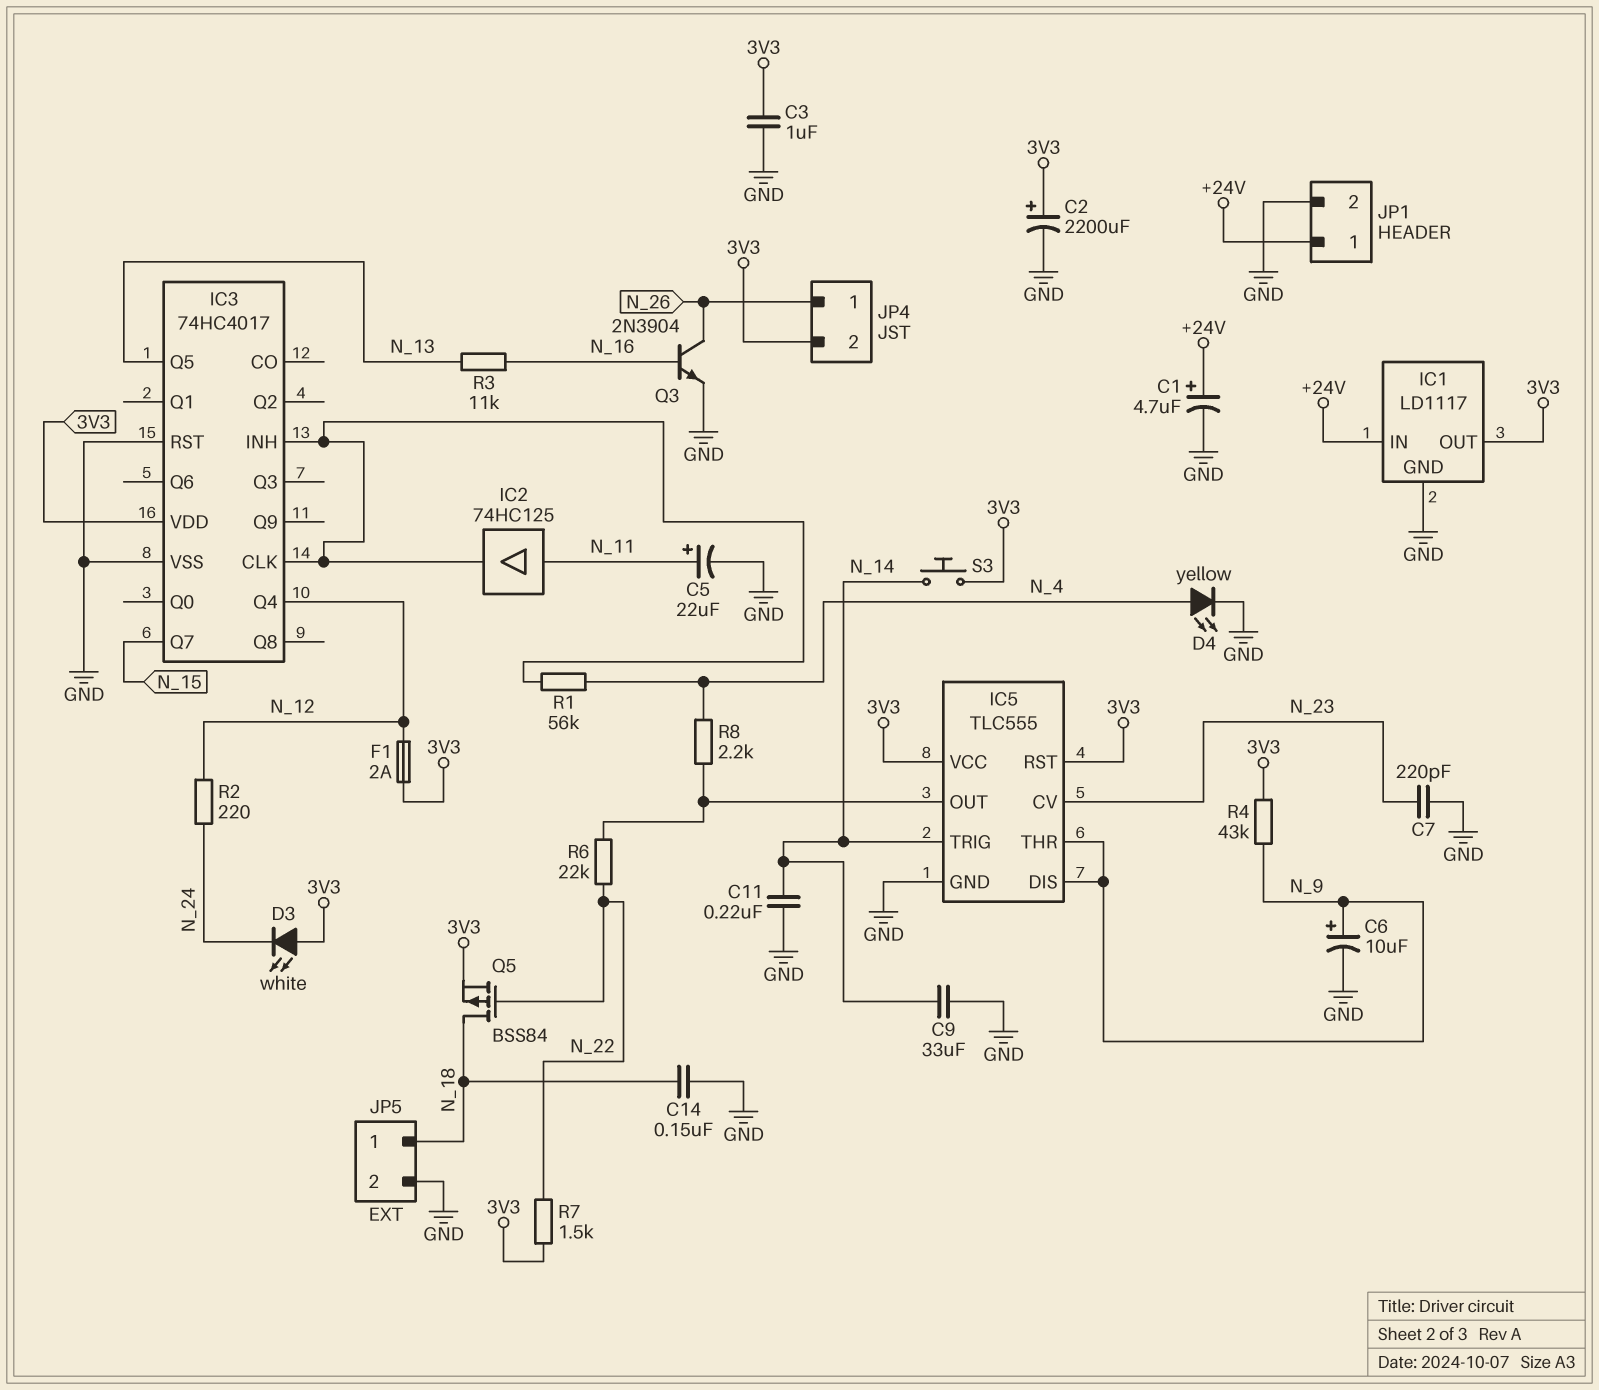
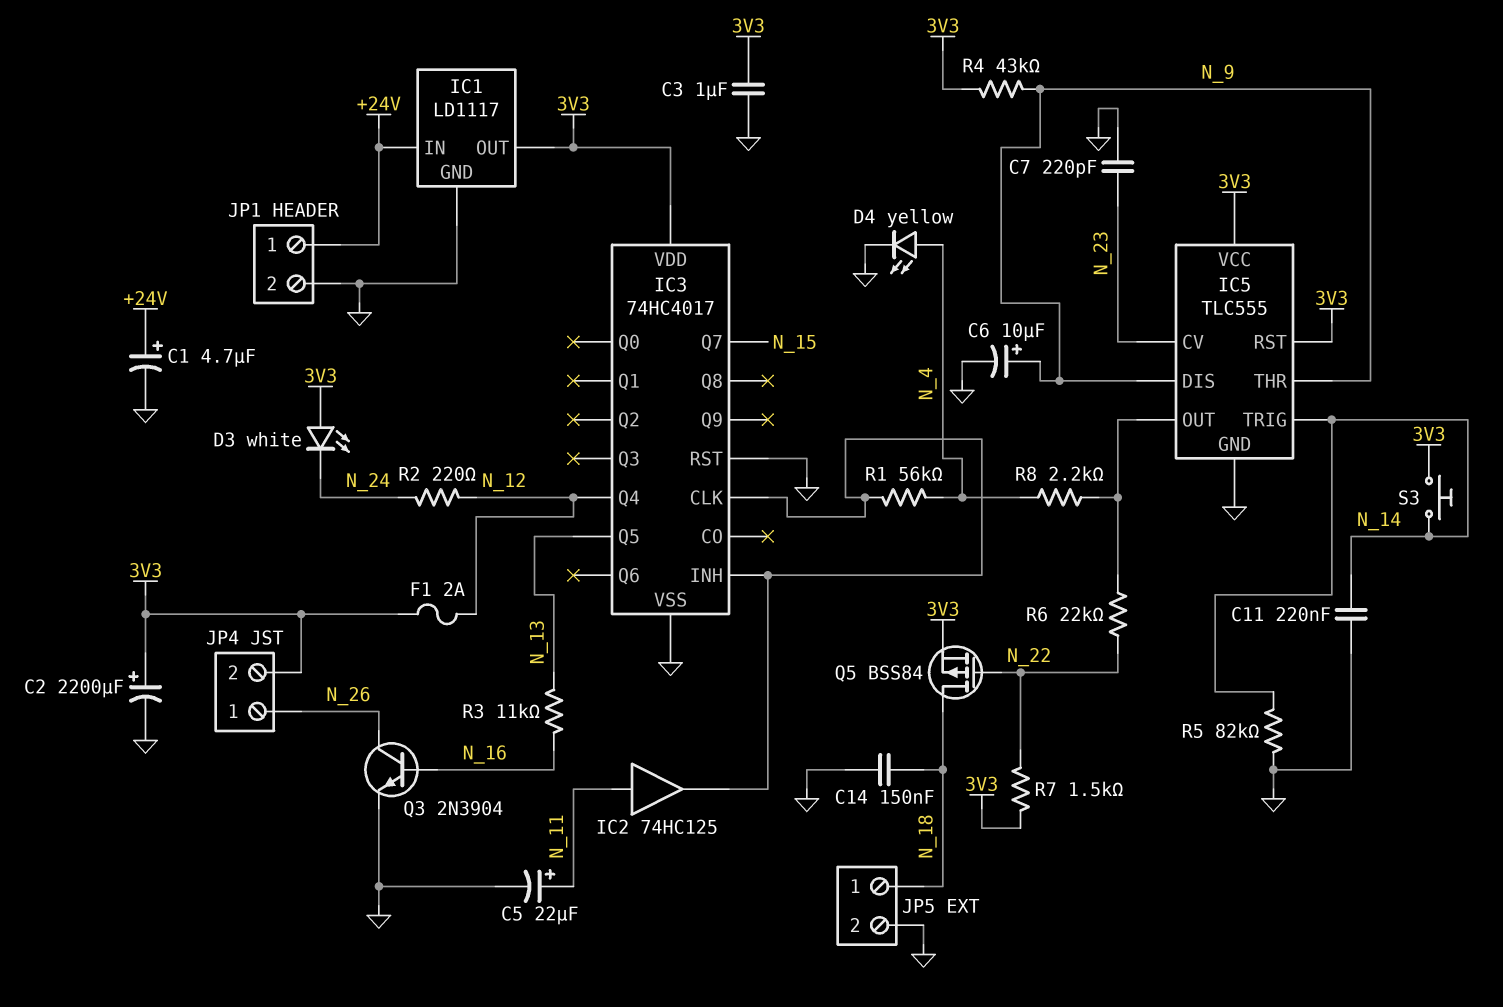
C9: 33uF (GND, N_14) -> none
R5: none -> 82k (GND, N_14)

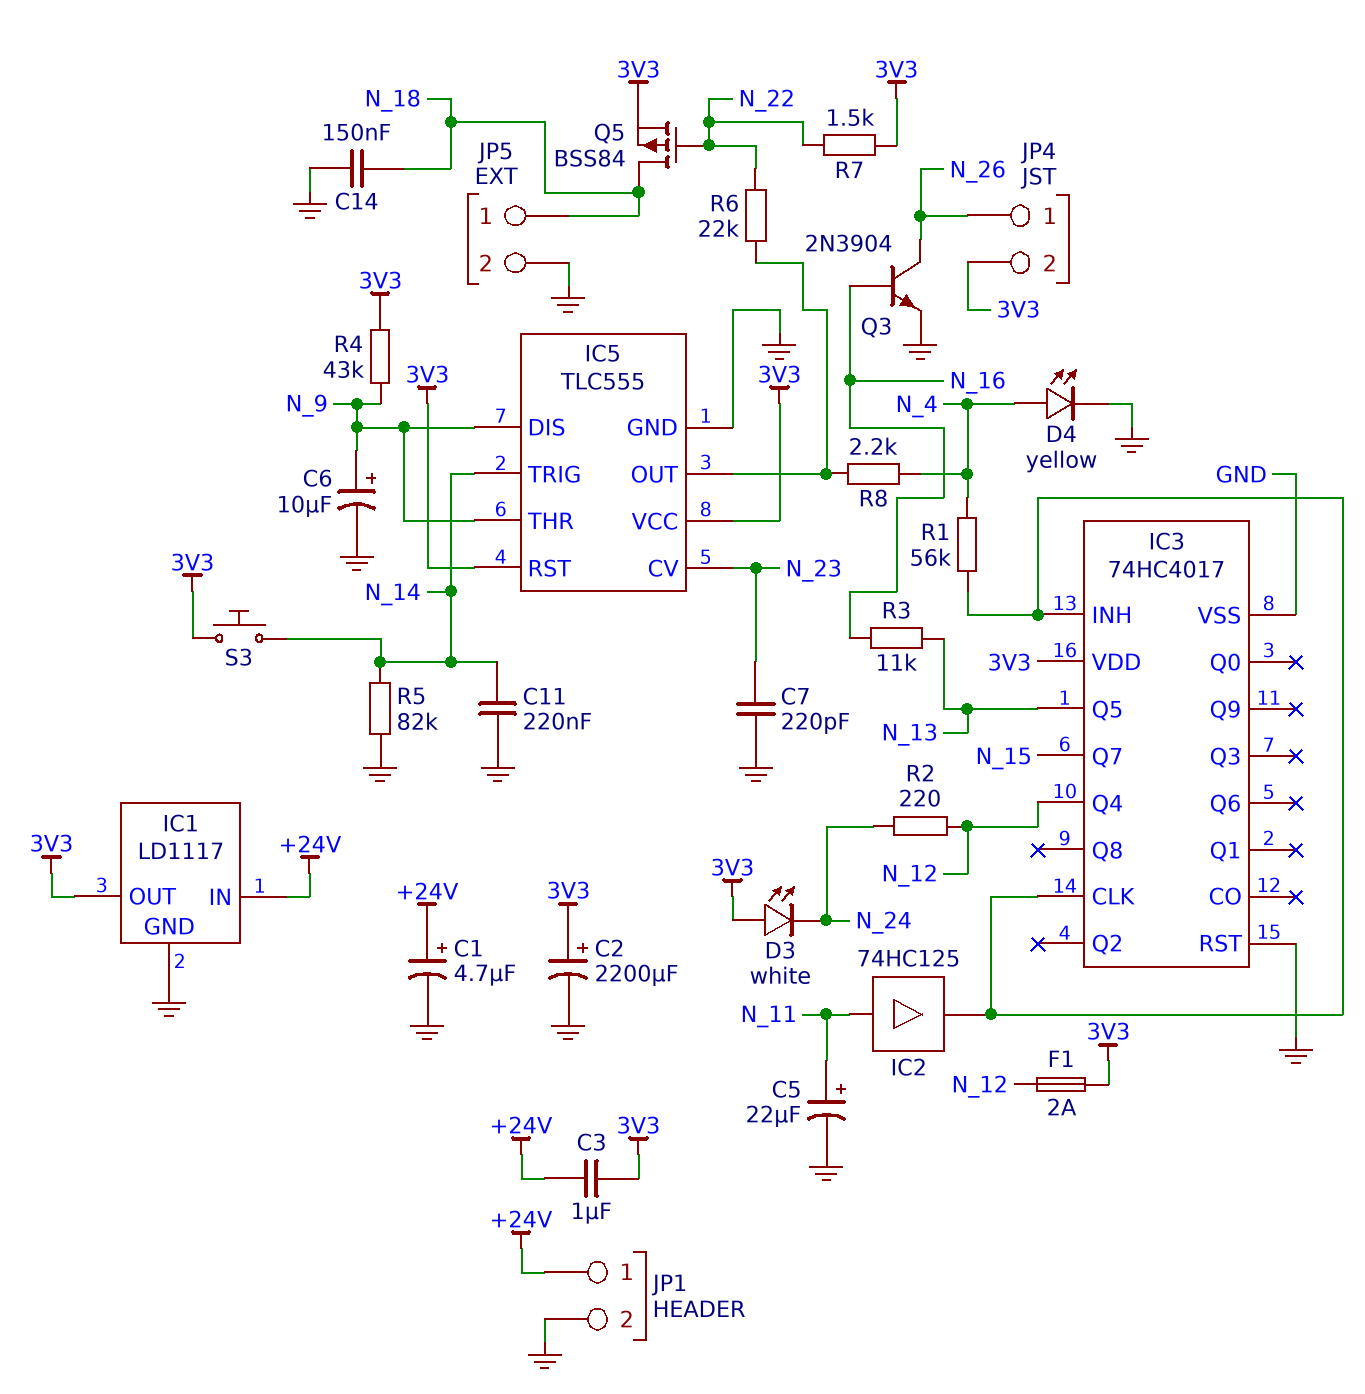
C3: 1uF (3V3, GND) -> 1uF (+24V, 3V3)

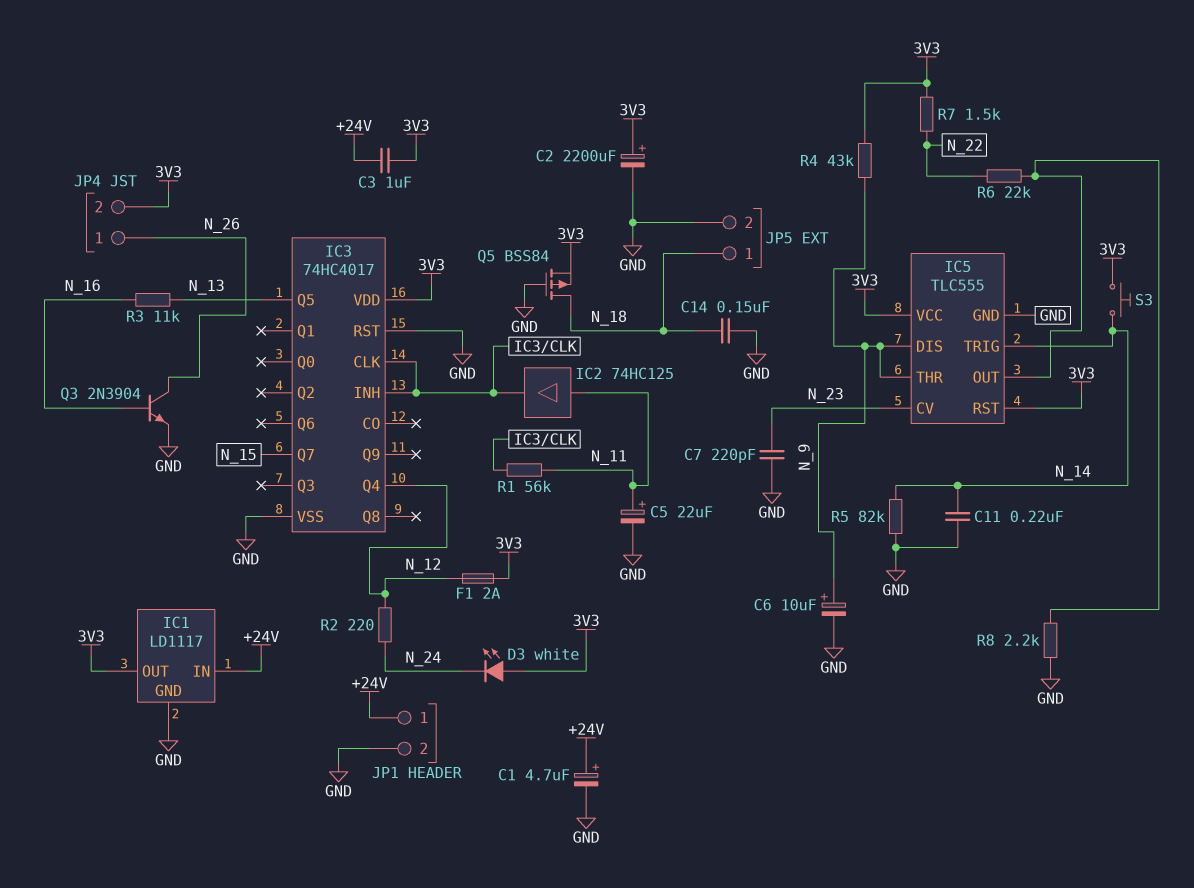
D4: LED yellow (A N_4, K GND) -> none
Q5: PMOS BSS84 (G N_22, D N_18, S 3V3) -> PMOS BSS84 (G GND, D N_18, S 3V3)
R1: 56k (IC3/CLK, N_4) -> 56k (IC3/CLK, N_11)
R8: 2.2k (IC5/OUT, N_4) -> 2.2k (GND, IC5/OUT)

